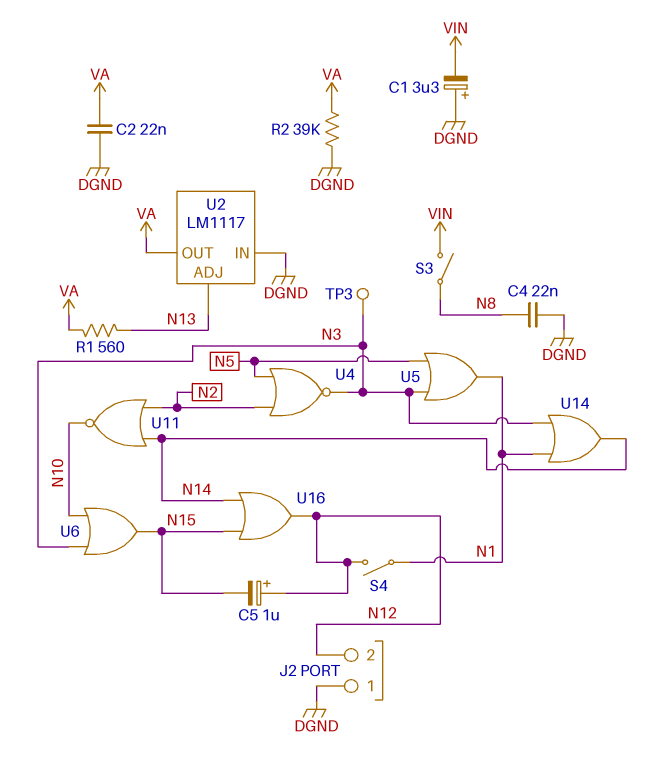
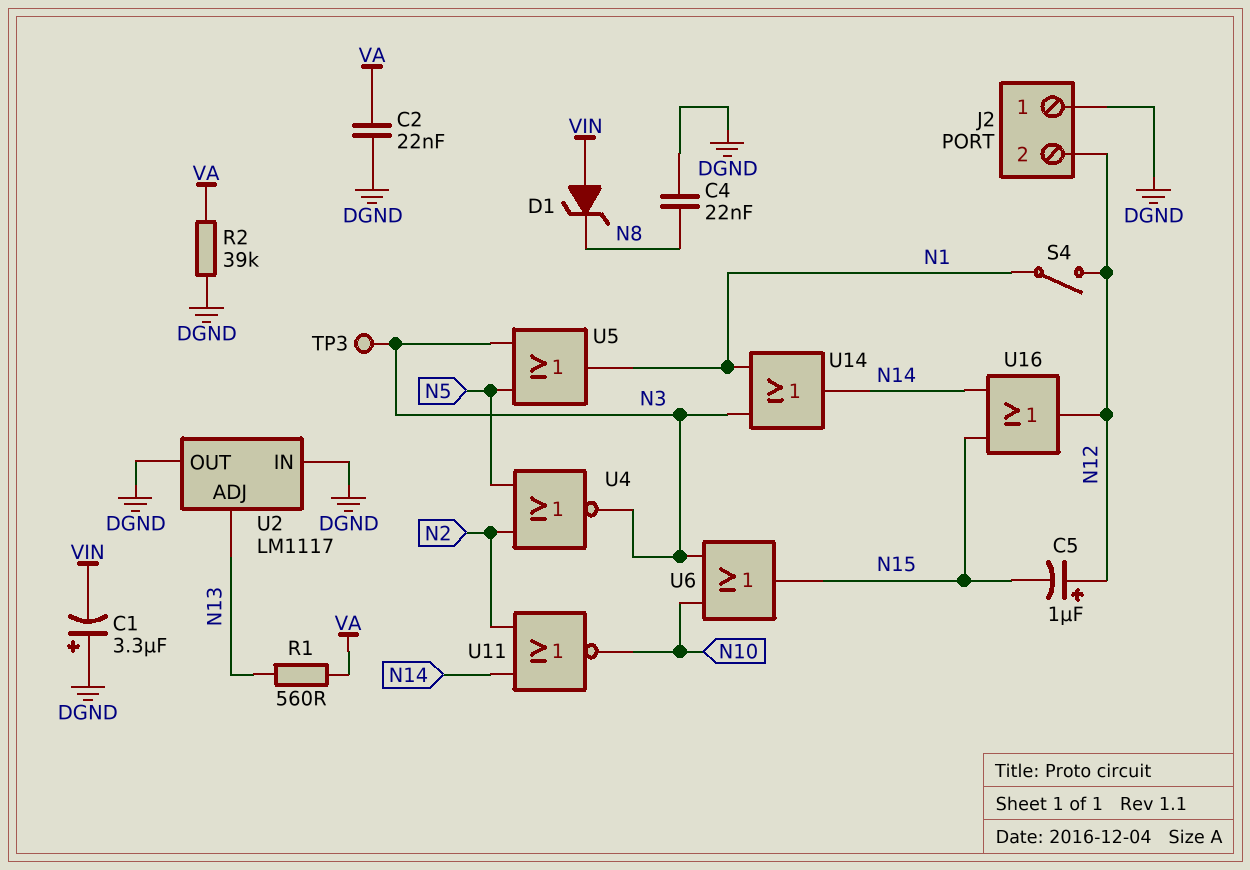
D1: none -> zener (A VIN, K N8)
S3: switch (N8, VIN) -> none
U2 pin OUT: VA -> DGND

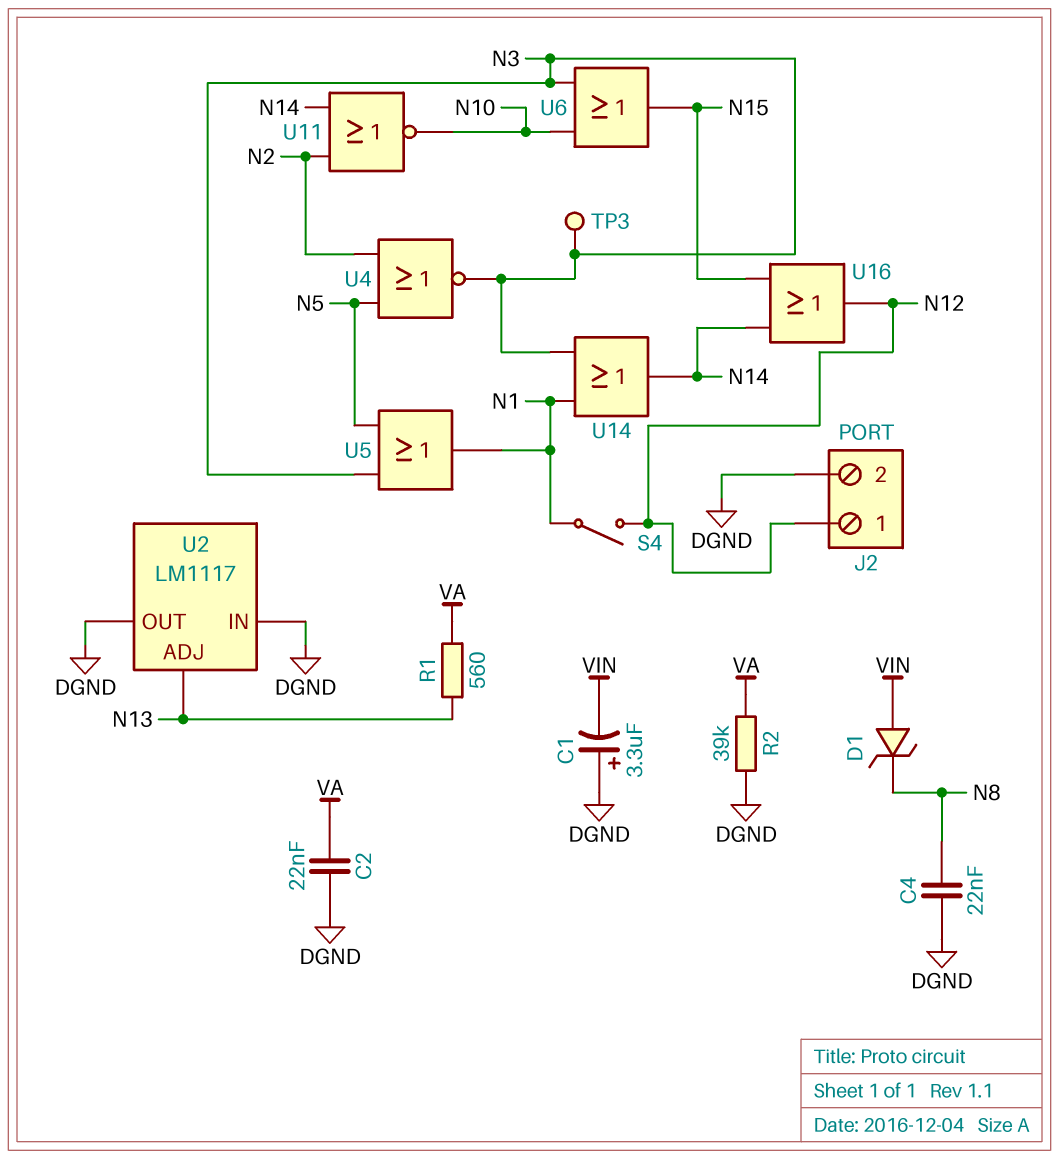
C5: 1uF (plus N12, minus N15) -> none
J2 pin 1: DGND -> N12
J2 pin 2: N12 -> DGND

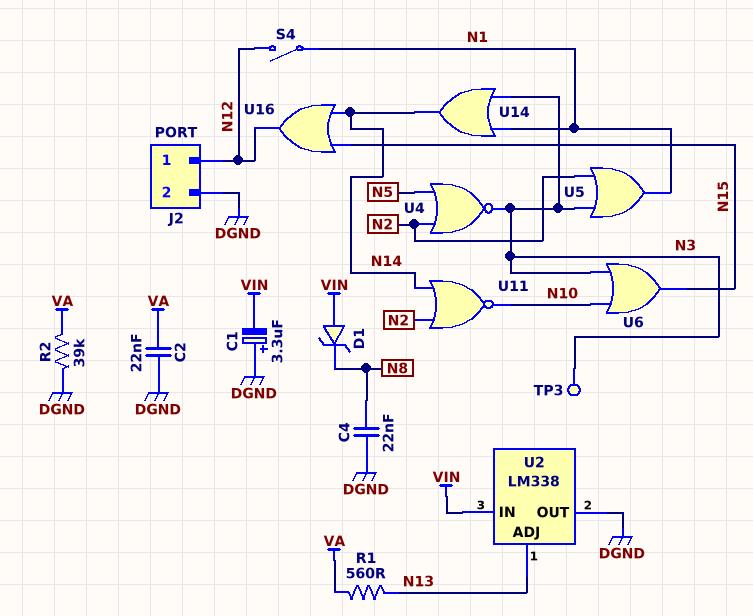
U2: LM1117 -> LM338
U2 pin IN: DGND -> VIN
U5: OR (in N3, in N5, out N1) -> OR (in N2, in N3, out N1)

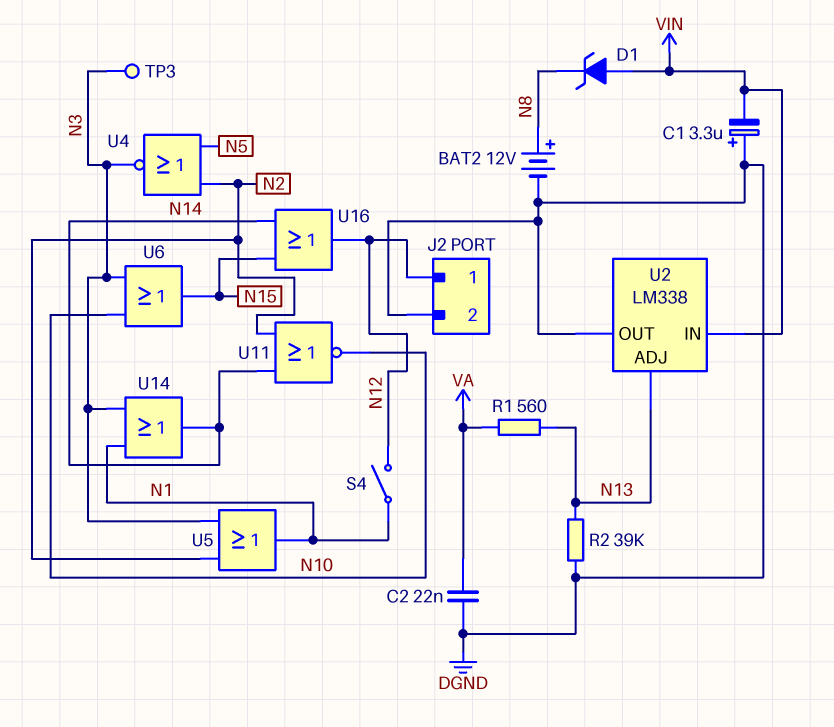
BAT2: none -> 12V (plus N8, minus DGND)
C4: 22nF (DGND, N8) -> none
R2: 39k (DGND, VA) -> 39k (DGND, N13)

